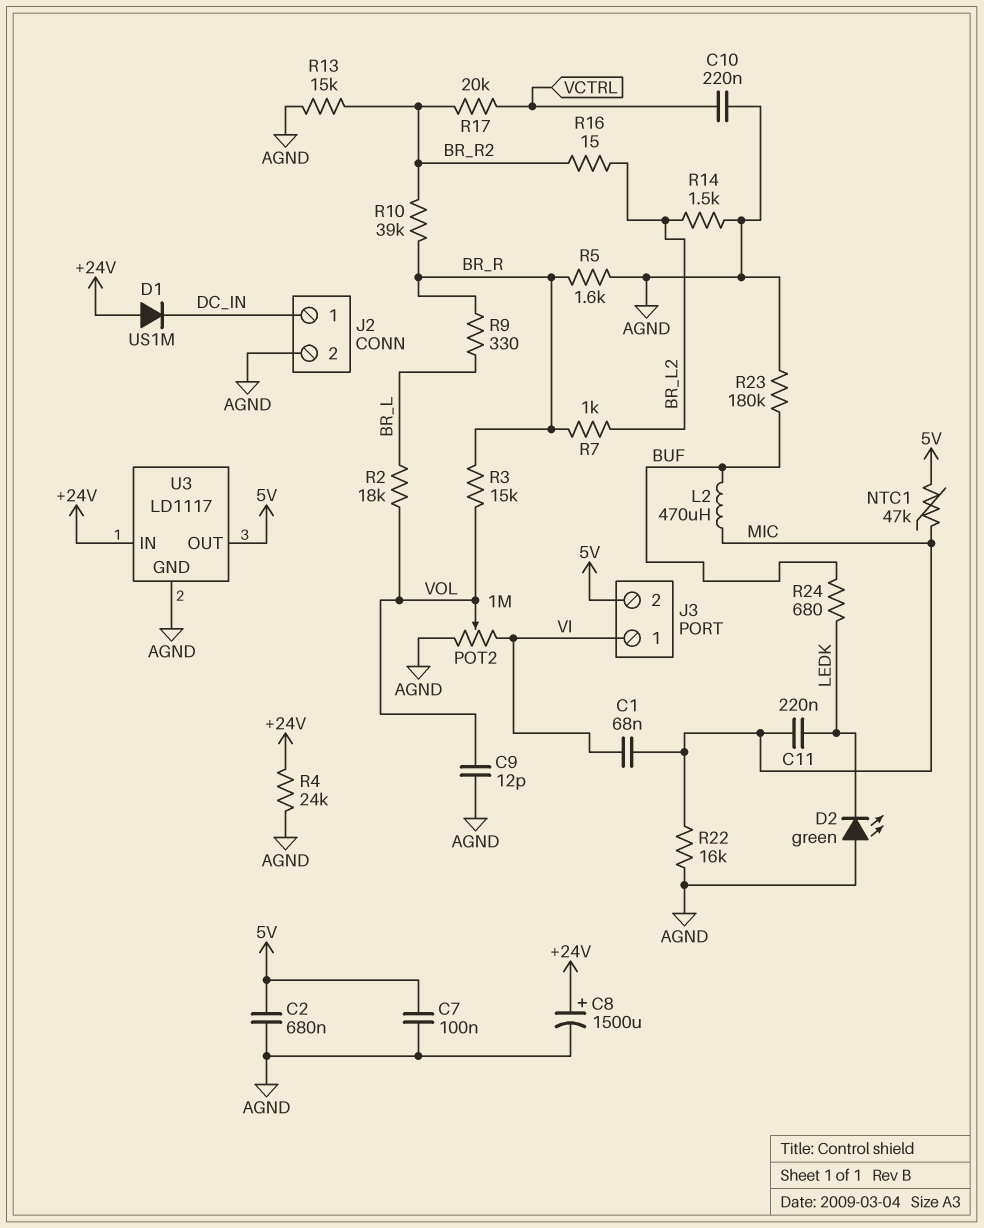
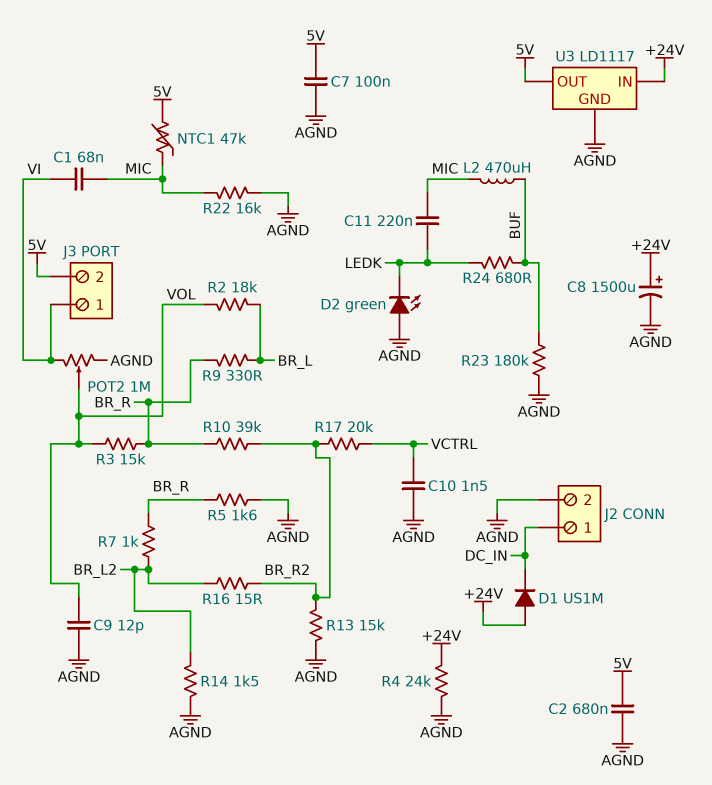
C10: 220nF (AGND, VCTRL) -> 1.5nF (AGND, VCTRL)

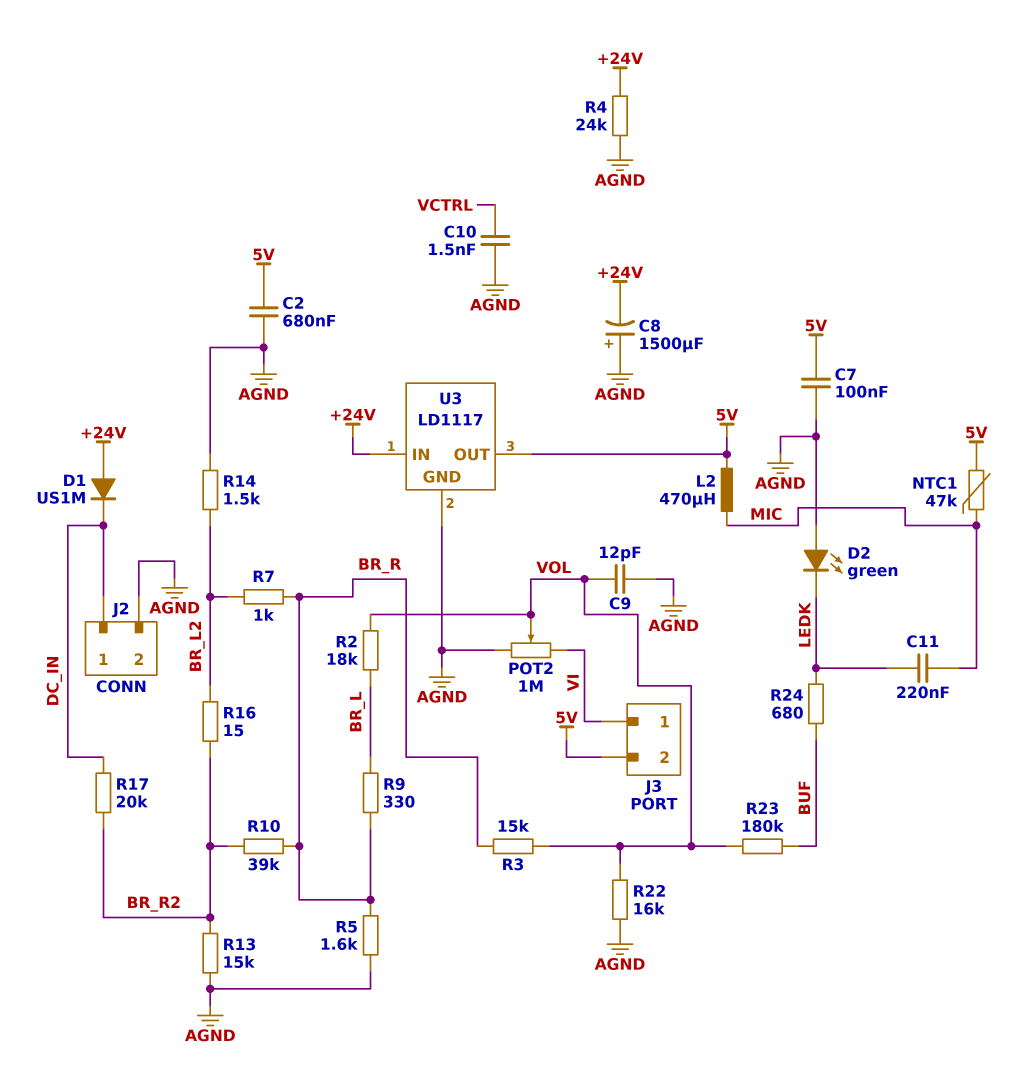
C1: 68nF (MIC, VI) -> none
C8: 1500uF (plus +24V, minus AGND) -> 1500uF (plus AGND, minus +24V)
L2: 470uH (BUF, MIC) -> 470uH (5V, MIC)
R17: 20k (BR_R2, VCTRL) -> 20k (BR_R2, DC_IN)
R22: 16k (AGND, MIC) -> 16k (AGND, VOL)
R23: 180k (AGND, BUF) -> 180k (BUF, VOL)

